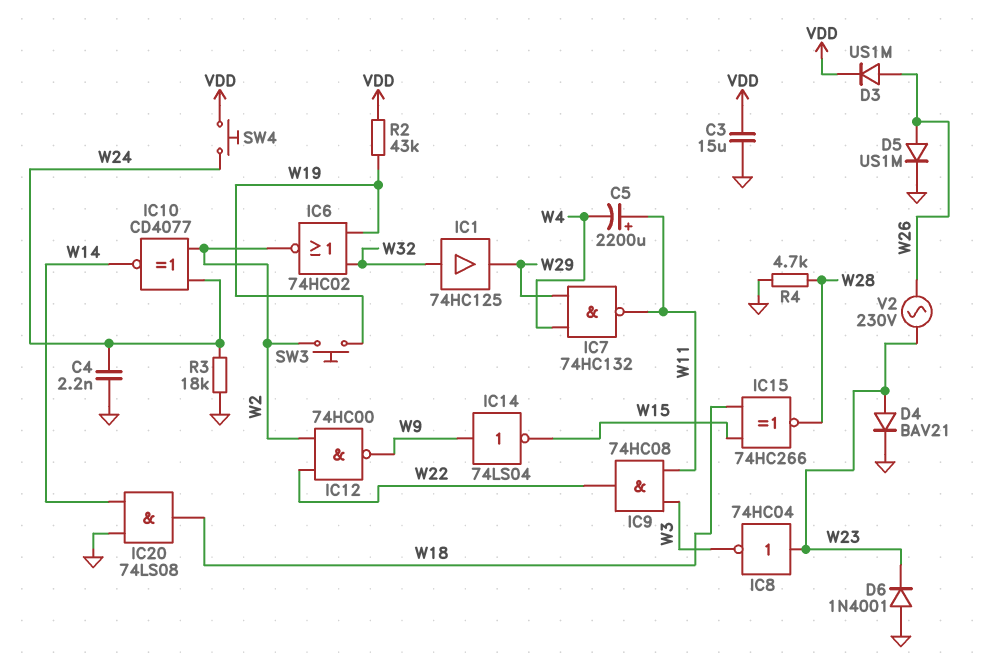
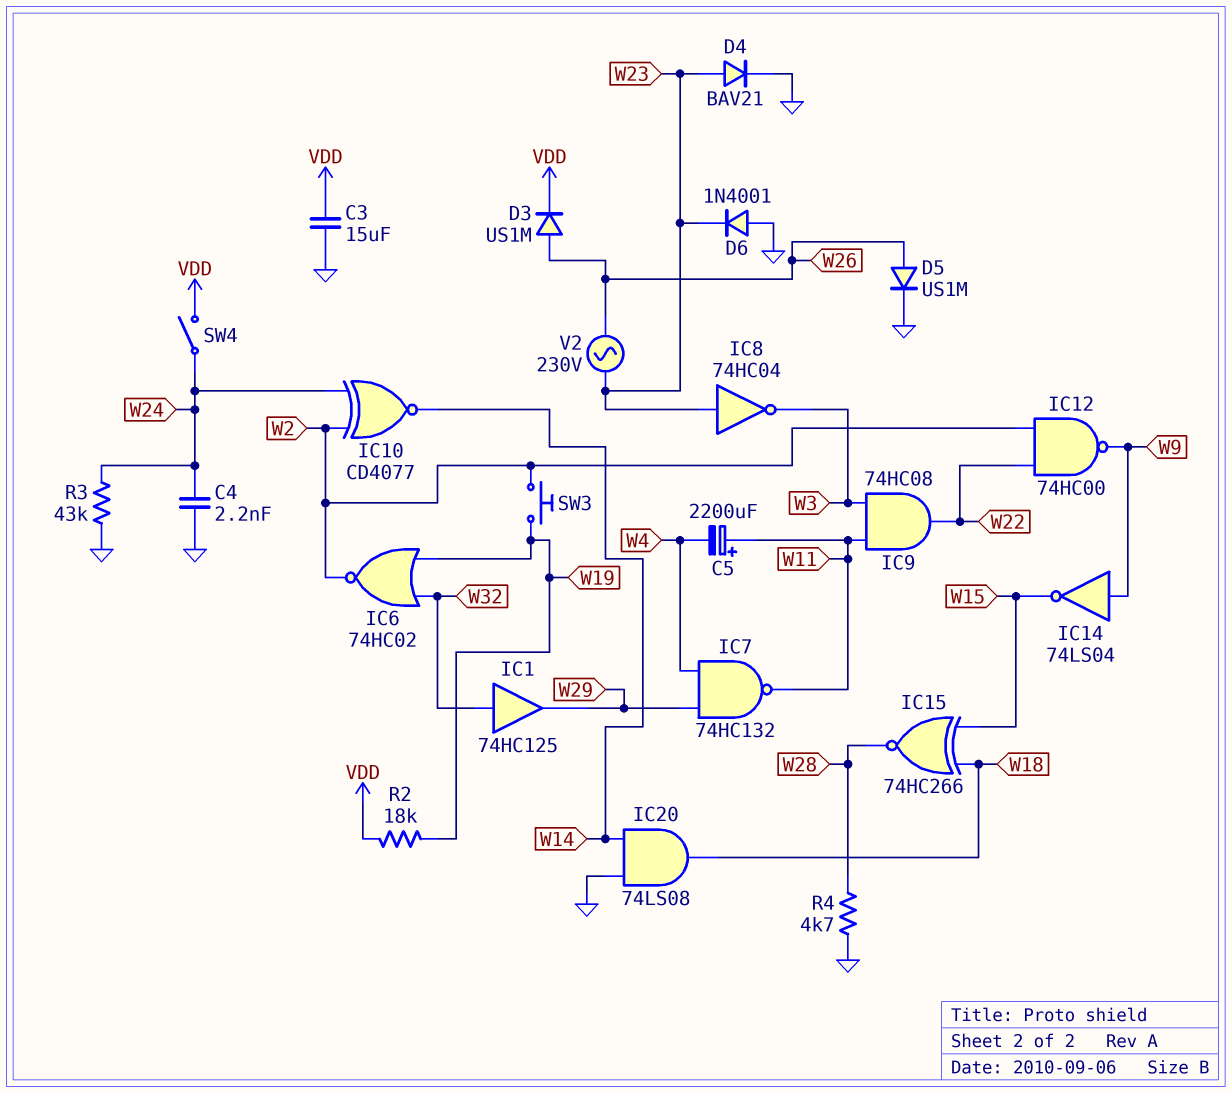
R2: 43k (VDD, W19) -> 18k (VDD, W19)
R3: 18k (GND, W24) -> 43k (GND, W24)
SW4: button (VDD, W24) -> switch (VDD, W24)

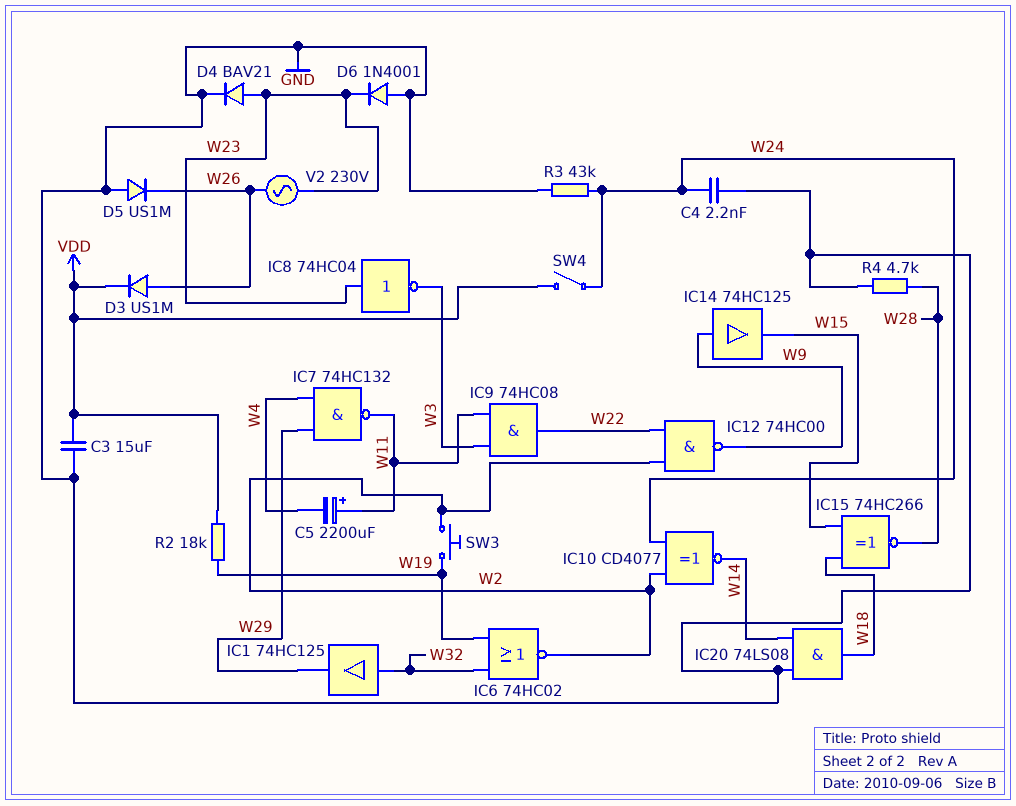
D5: diode US1M (A W26, K GND) -> diode US1M (A GND, K W26)
IC14: NOT 74LS04 (in W9, out W15) -> buffer 74HC125 (in W9, out W15)

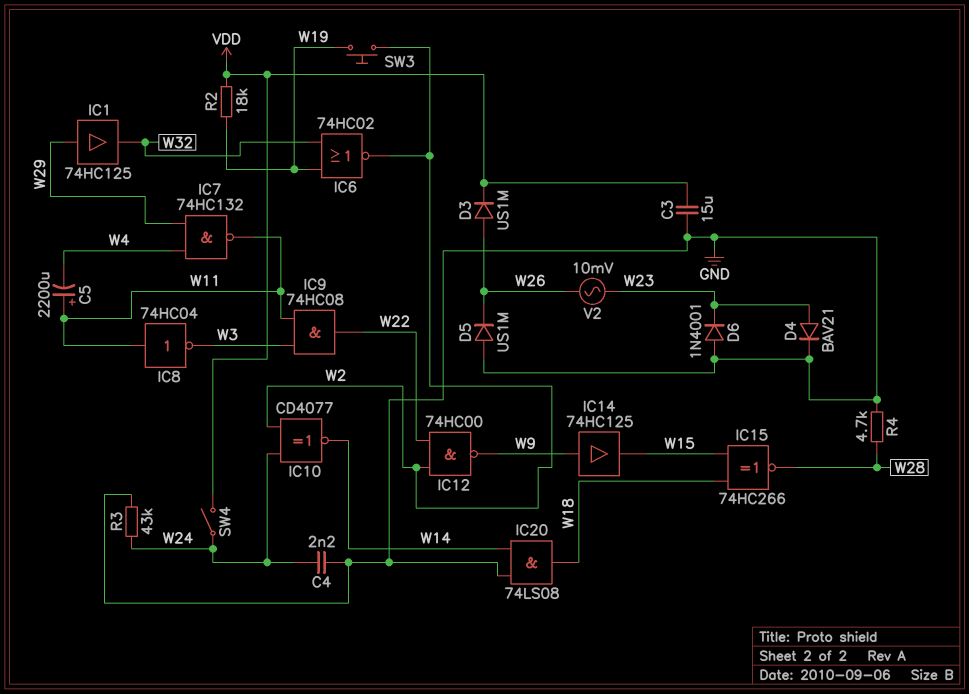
IC1: buffer 74HC125 (in W32, out W29) -> buffer 74HC125 (in W29, out W32)
IC8: NOT 74HC04 (in W23, out W3) -> NOT 74HC04 (in W11, out W3)
V2: AC 230V (W23, W26) -> AC 10mV (W23, W26)

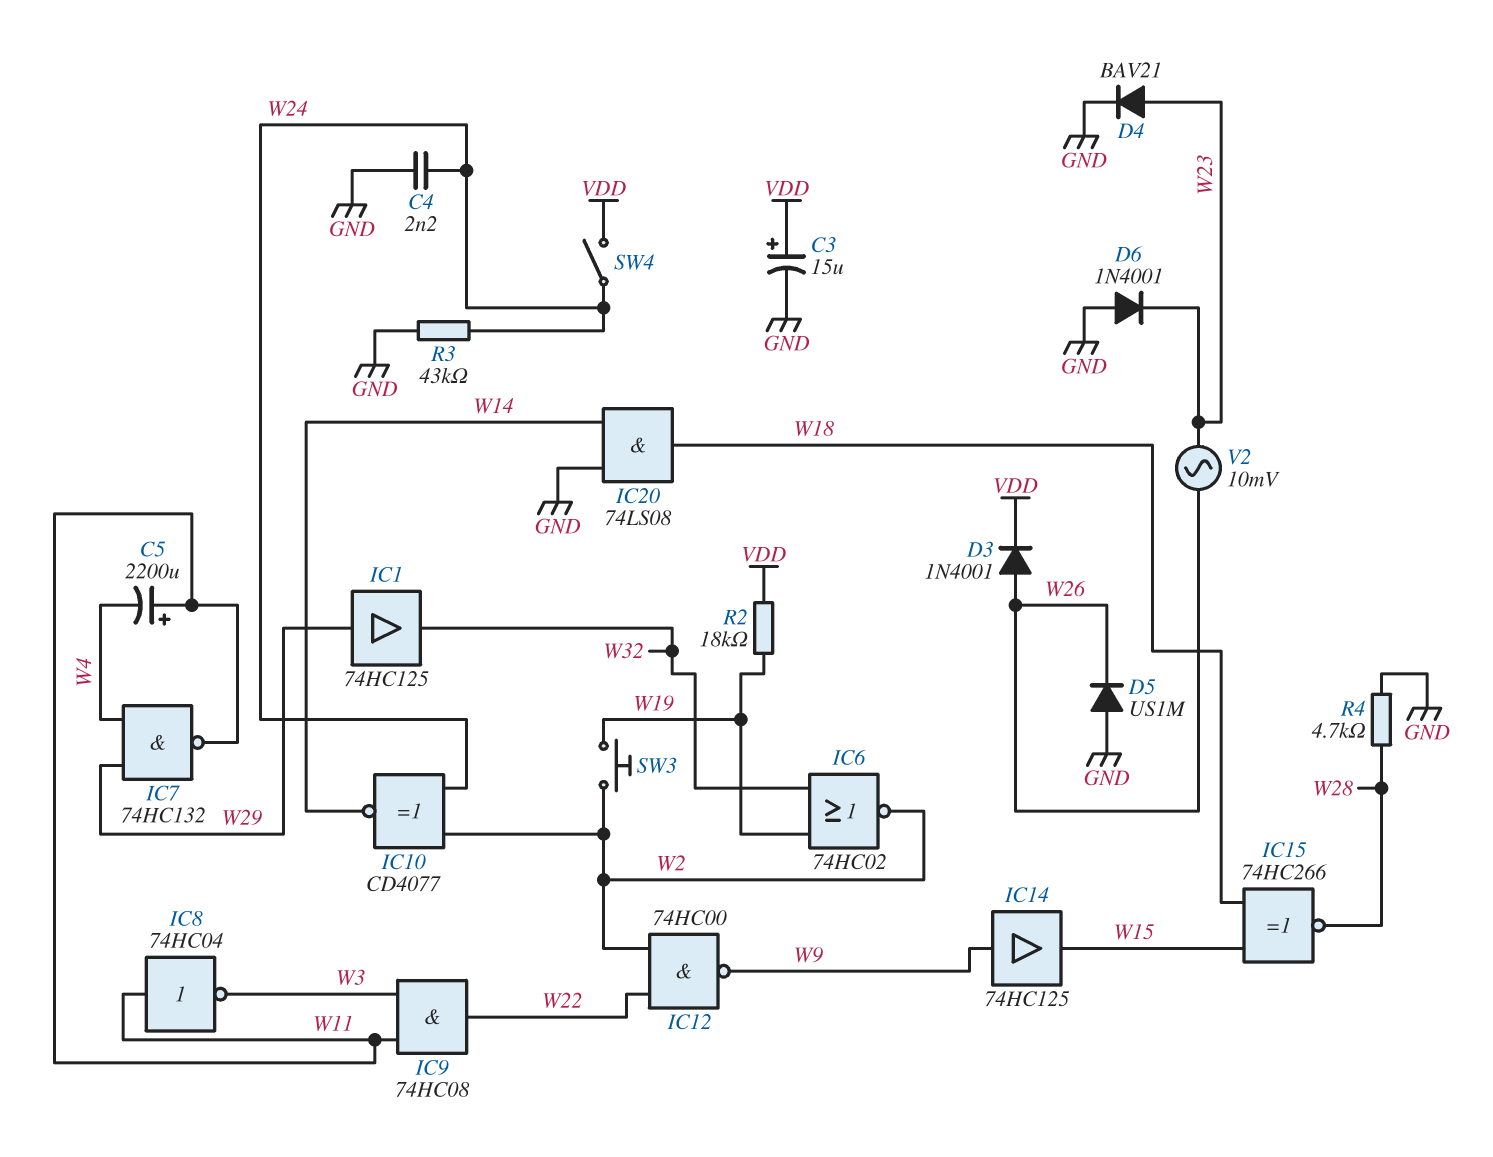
C3: 15uF (GND, VDD) -> 15uF (plus VDD, minus GND)
D3: diode US1M (A W26, K VDD) -> diode 1N4001 (A W26, K VDD)

